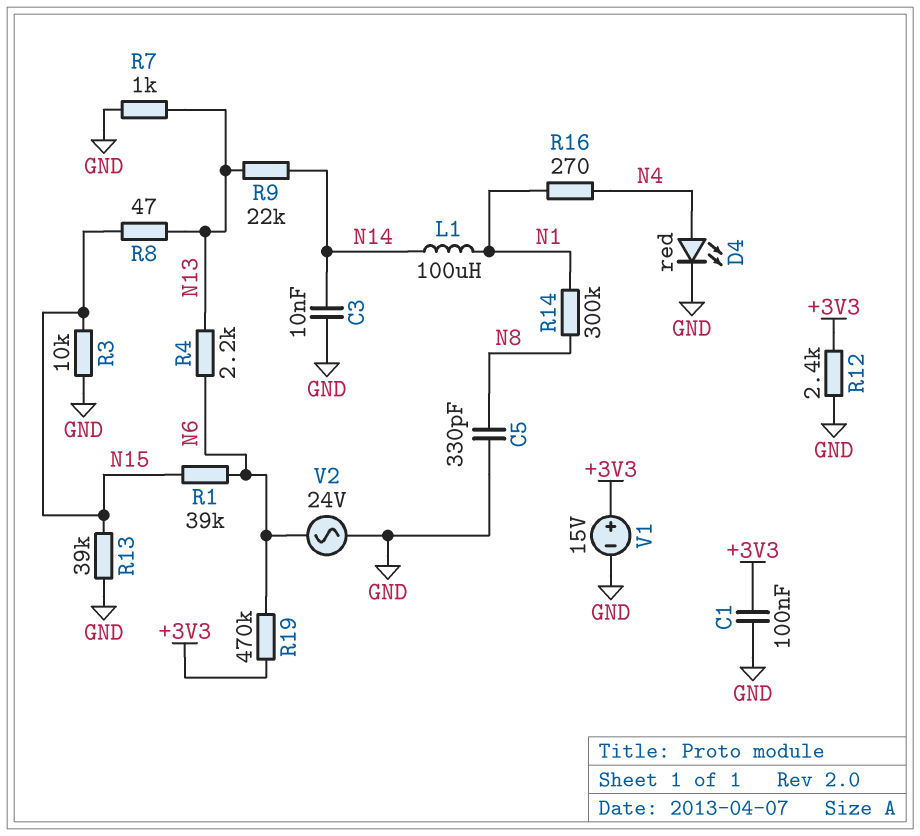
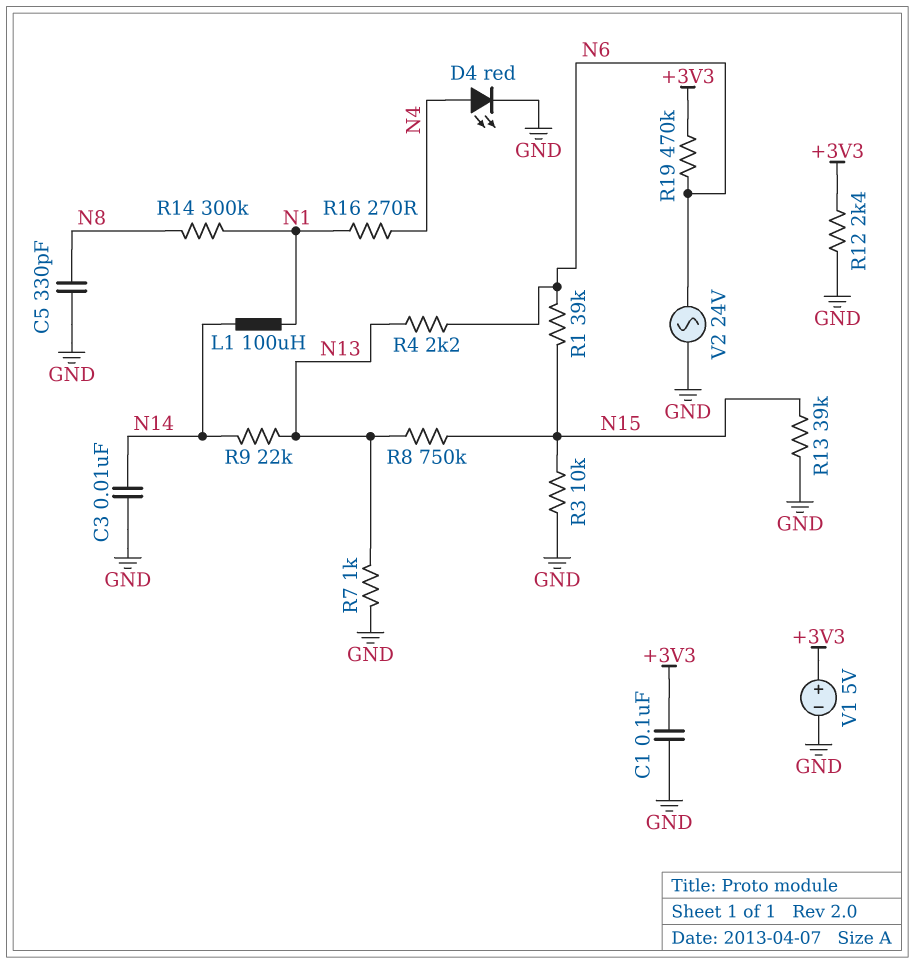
R8: 47 (N13, N15) -> 750k (N13, N15)
V1: 15V (plus +3V3, minus GND) -> 5V (plus +3V3, minus GND)

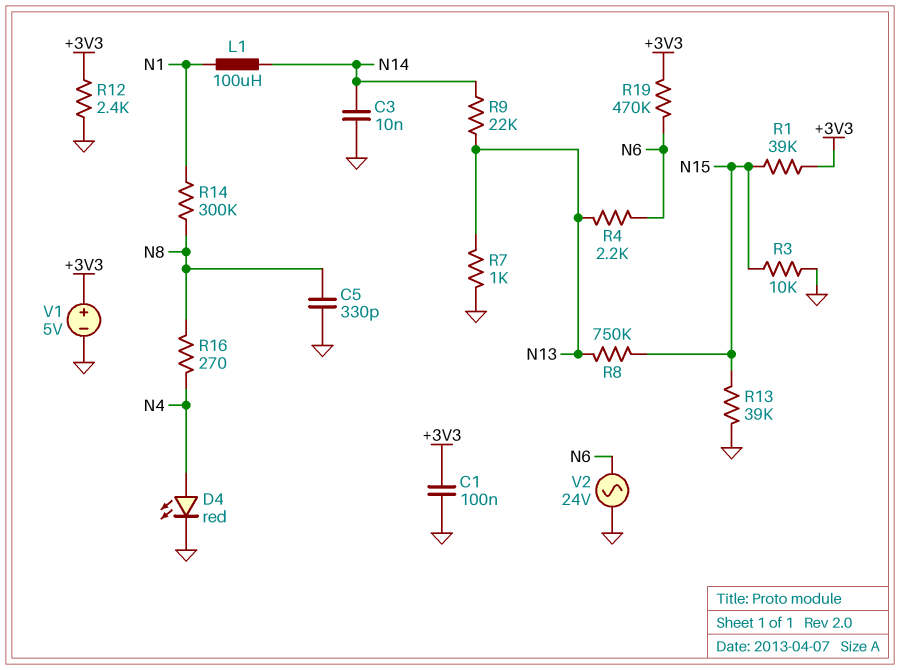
R1: 39k (N6, N15) -> 39k (+3V3, N15)
R16: 270 (N1, N4) -> 270 (N4, N8)

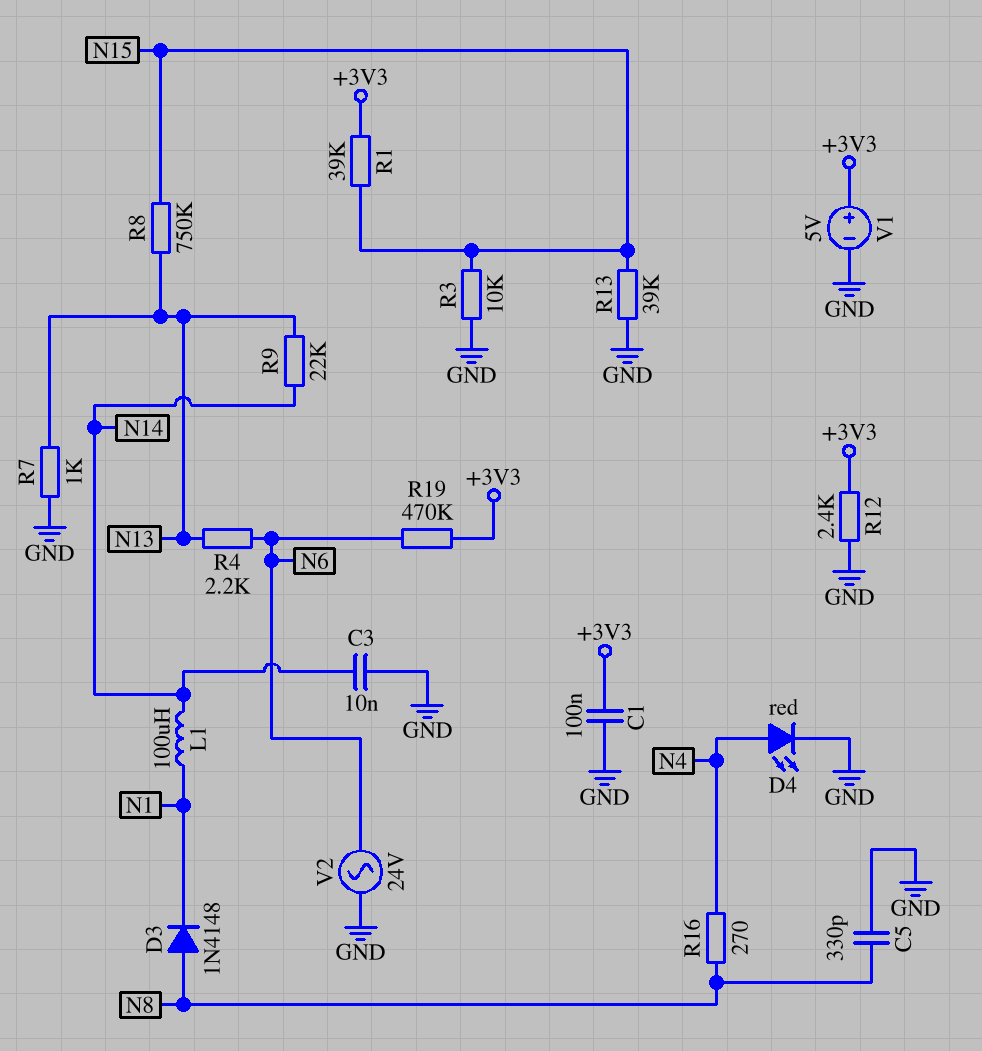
D3: none -> diode 1N4148 (A N8, K N1)
R14: 300k (N1, N8) -> none

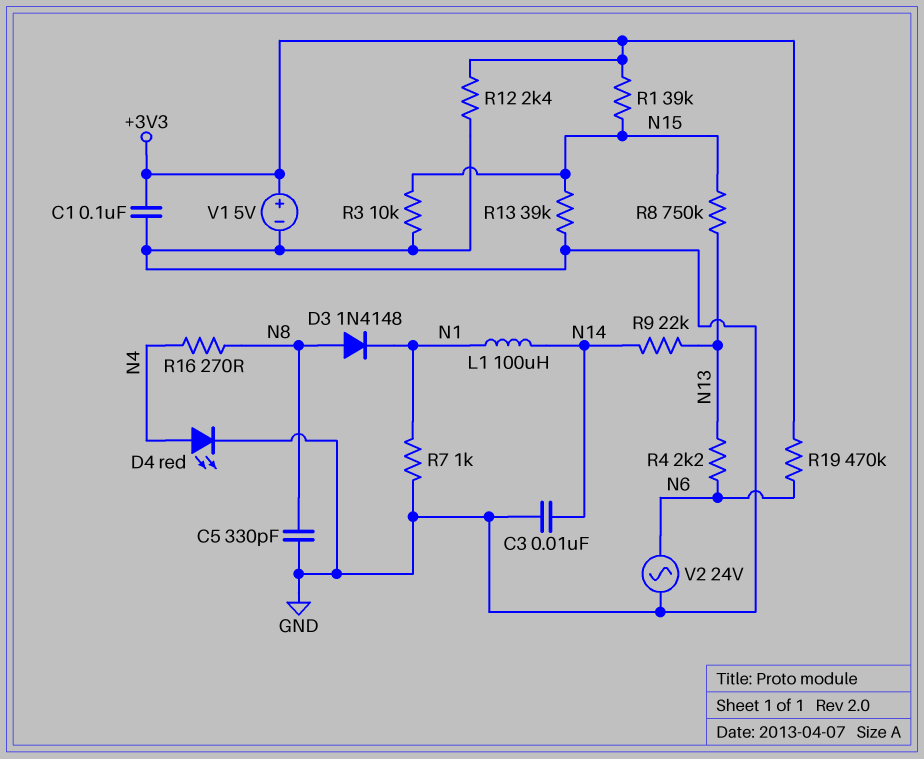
R7: 1k (GND, N13) -> 1k (GND, N1)

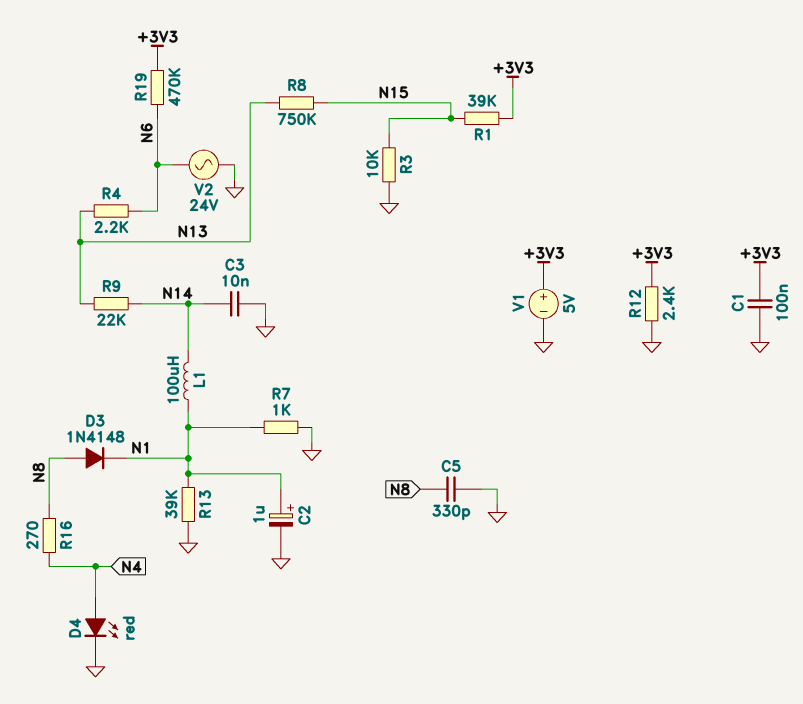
C2: none -> 1uF (plus N1, minus GND)
R13: 39k (GND, N15) -> 39k (GND, N1)

